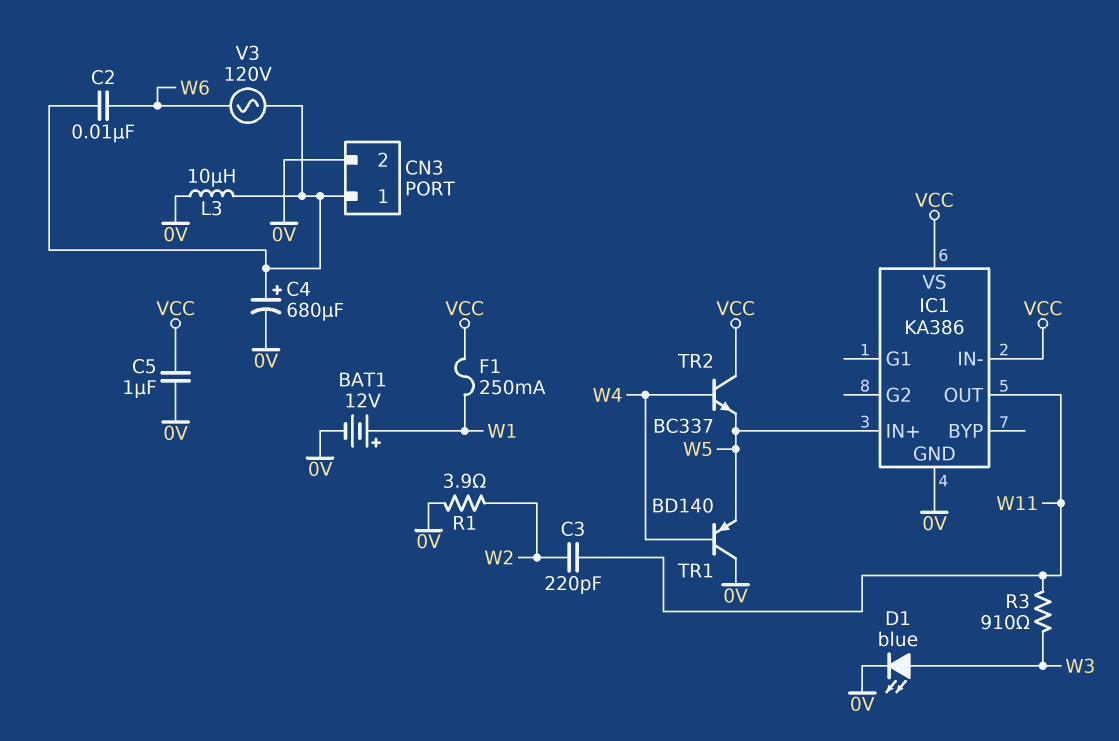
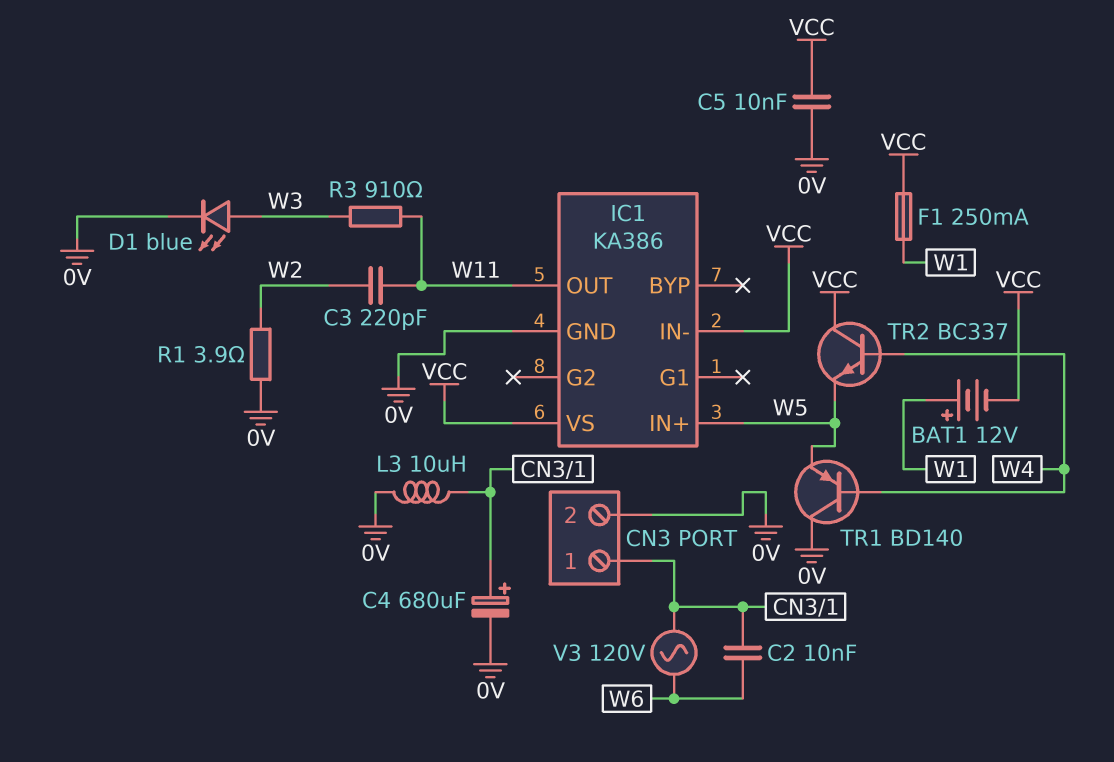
BAT1: 12V (plus W1, minus 0V) -> 12V (plus W1, minus VCC)
C5: 1uF (0V, VCC) -> 10nF (0V, VCC)

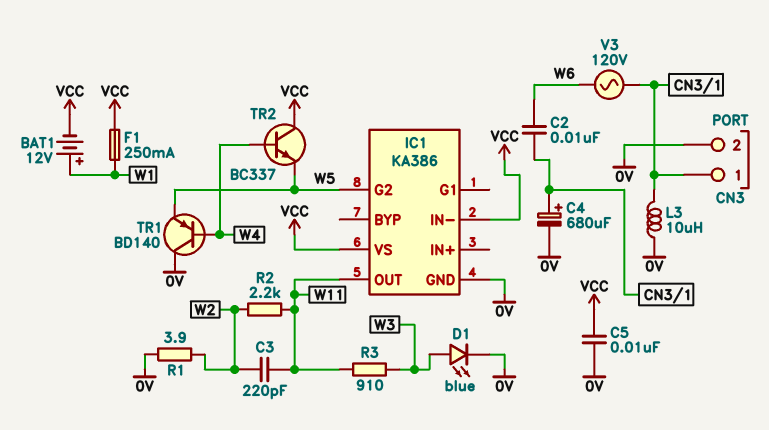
IC1 pin G2: none -> W5
IC1 pin IN+: W5 -> none
R2: none -> 2.2k (W2, W11)

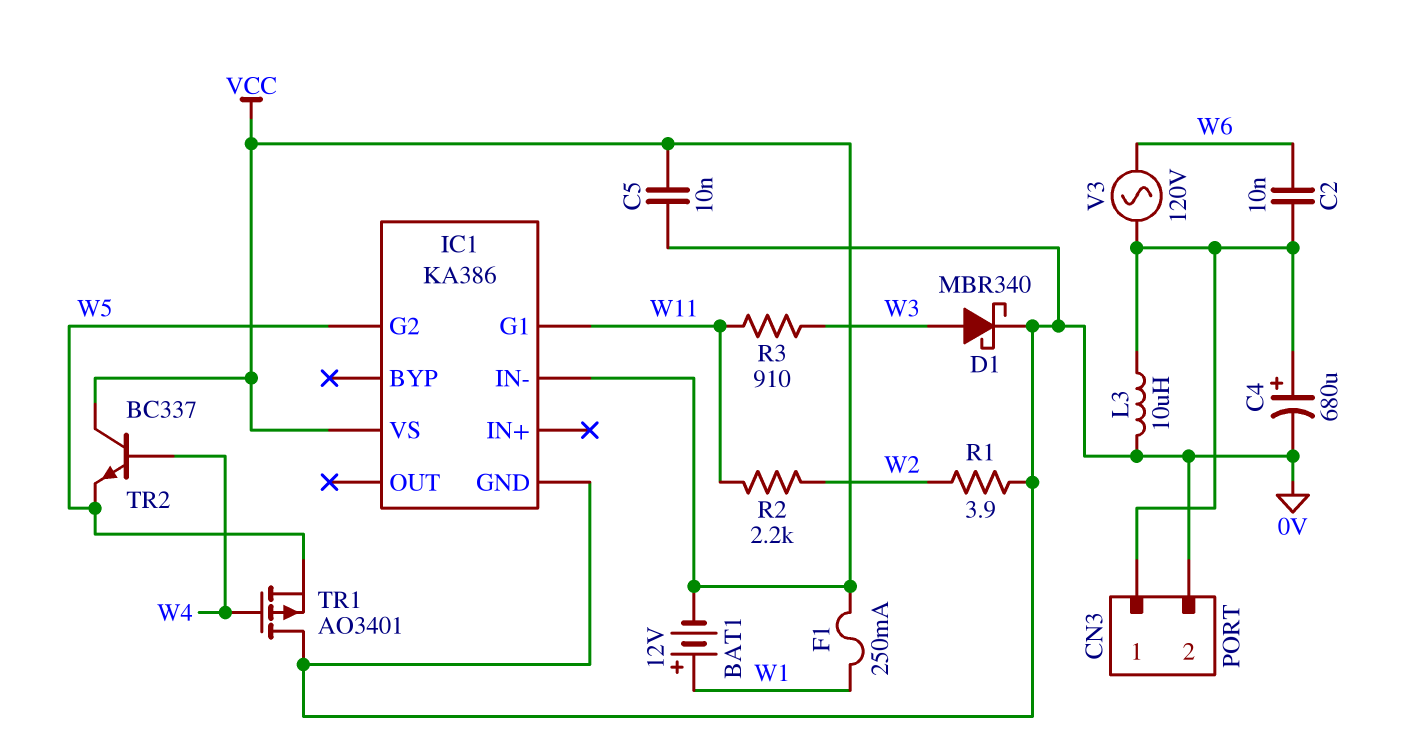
C3: 220pF (W2, W11) -> none
D1: LED blue (A W3, K 0V) -> schottky MBR340 (A W3, K 0V)
IC1 pin G1: none -> W11
IC1 pin OUT: W11 -> none
TR1: PNP BD140 (B W4, C 0V, E W5) -> PMOS AO3401 (G W4, D 0V, S W5)

